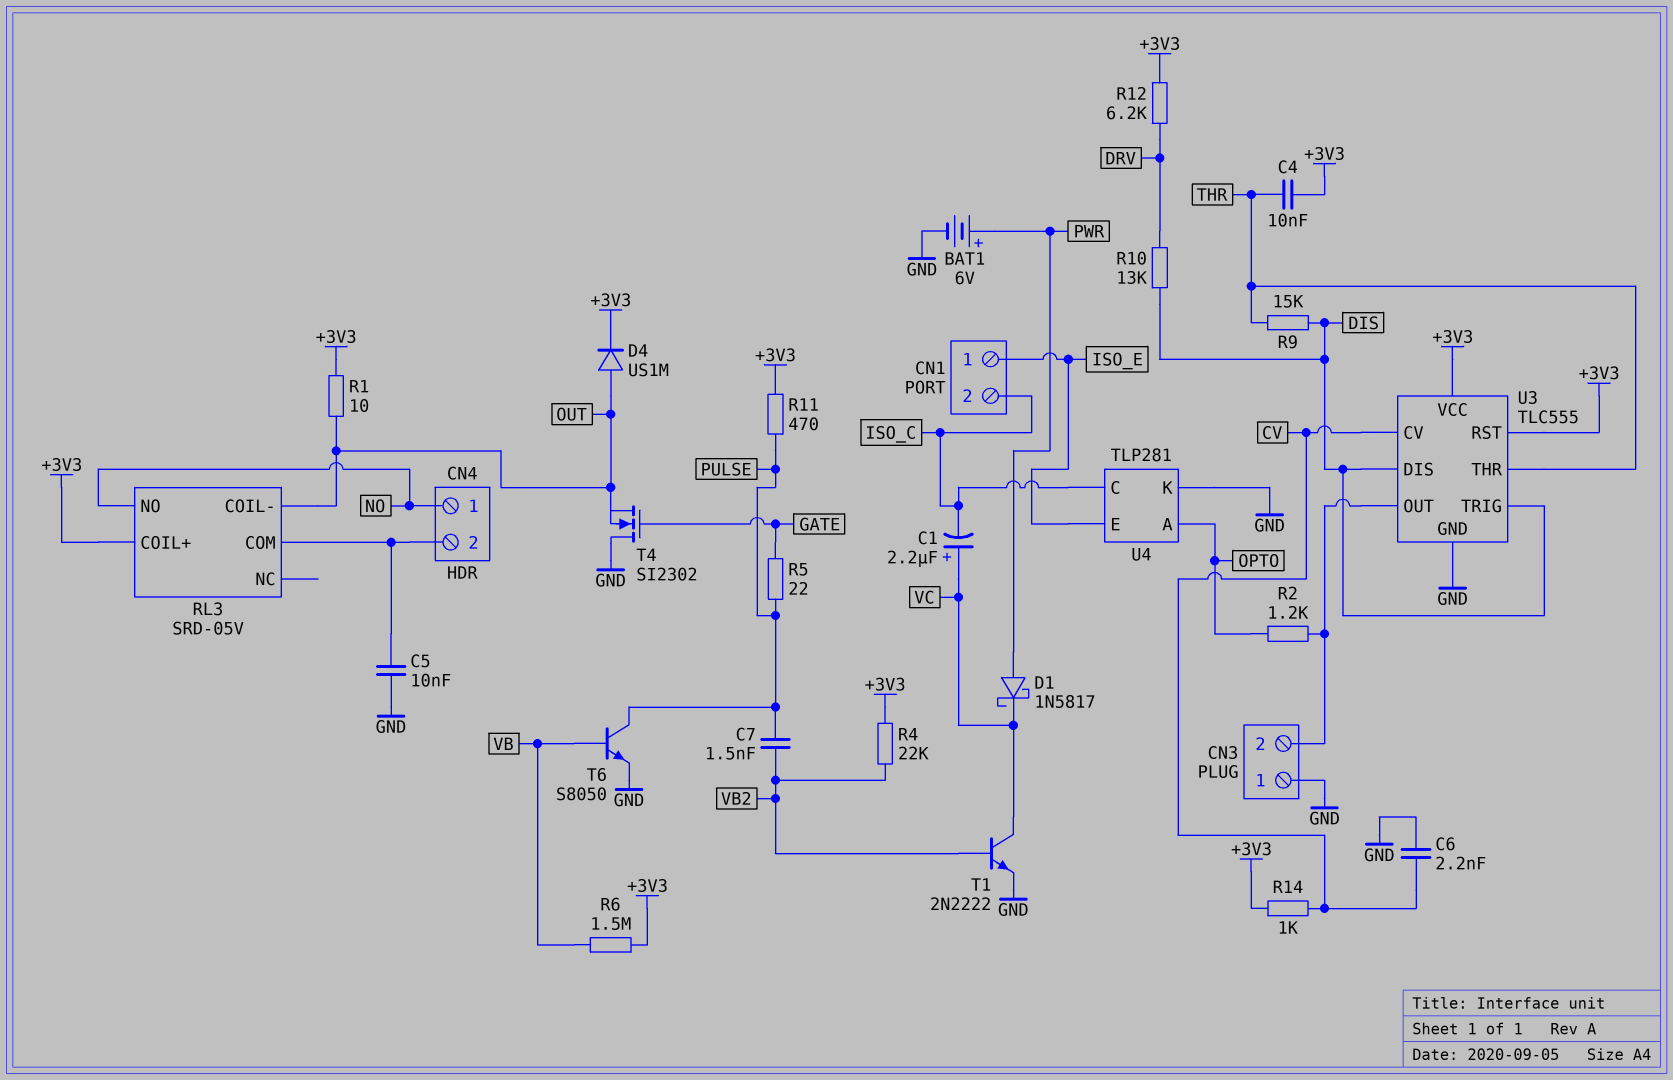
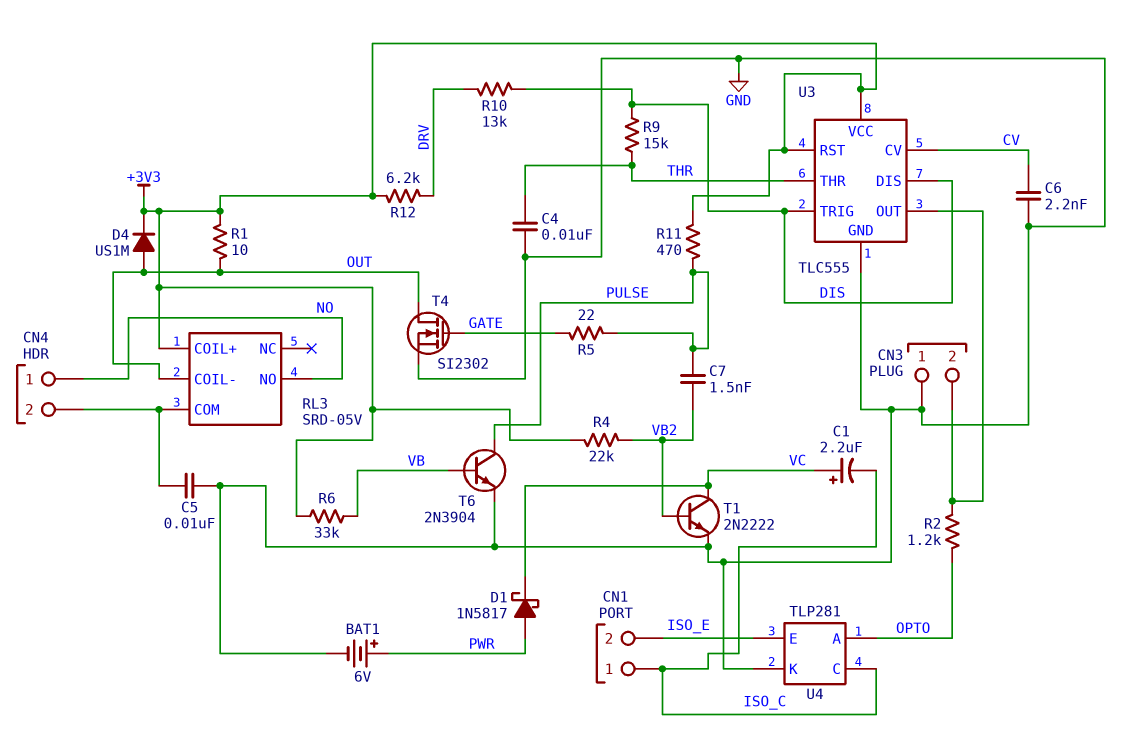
C4: 10nF (+3V3, THR) -> 10nF (GND, THR)
CN1 pin 1: ISO_E -> ISO_C
CN1 pin 2: ISO_C -> ISO_E
R6: 1.5M (+3V3, VB) -> 33k (+3V3, VB)
R14: 1k (+3V3, CV) -> none
T4: NMOS SI2302 (G GATE, D GND, S OUT) -> NMOS SI2302 (G GATE, D OUT, S GND)
T6: NPN S8050 (B VB, C PULSE, E GND) -> NPN 2N3904 (B VB, C PULSE, E GND)

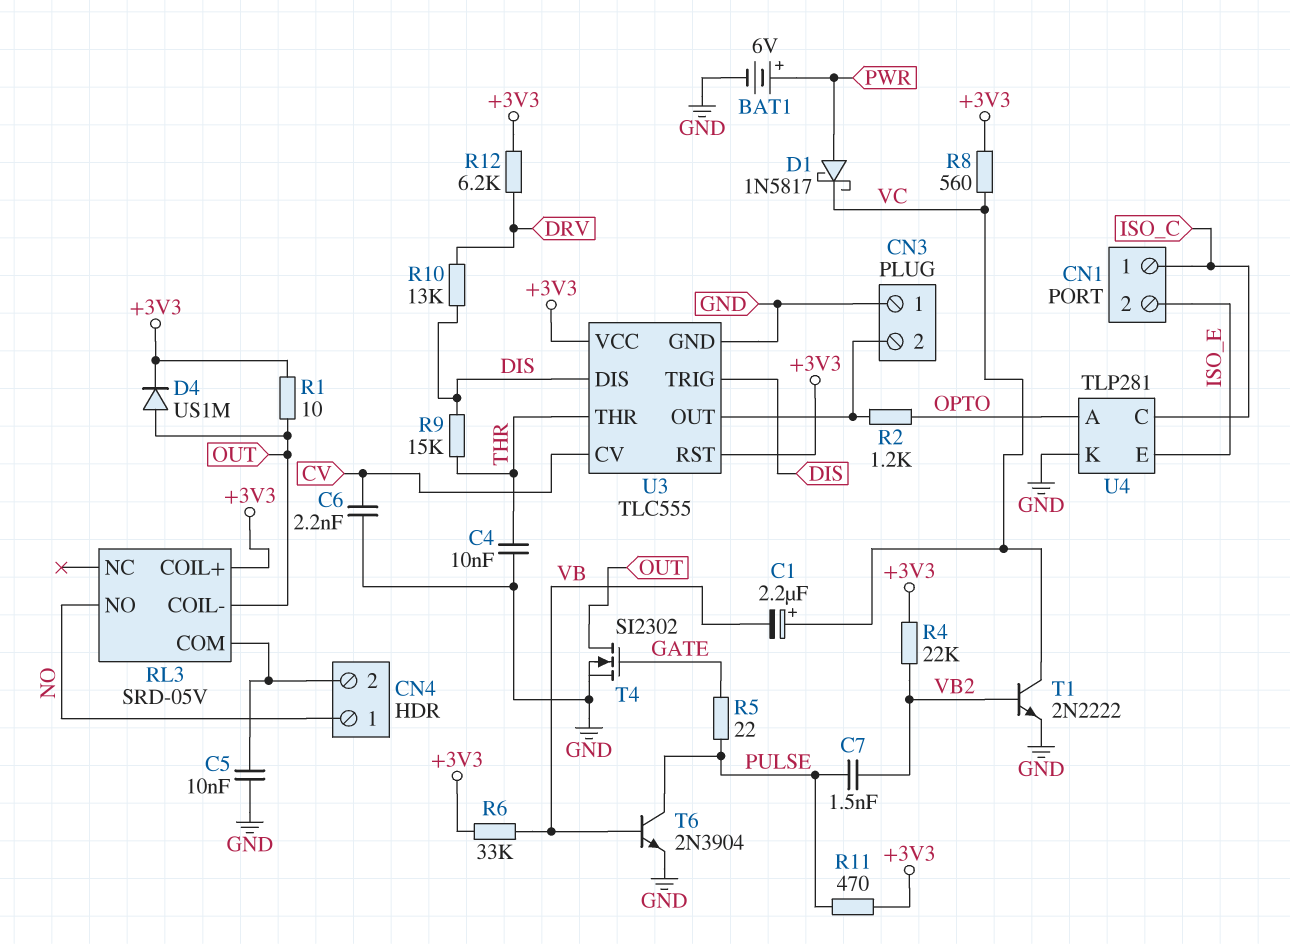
C1: 2.2uF (plus VC, minus ISO_C) -> 2.2uF (plus VC, minus VB)
R8: none -> 560 (+3V3, VC)

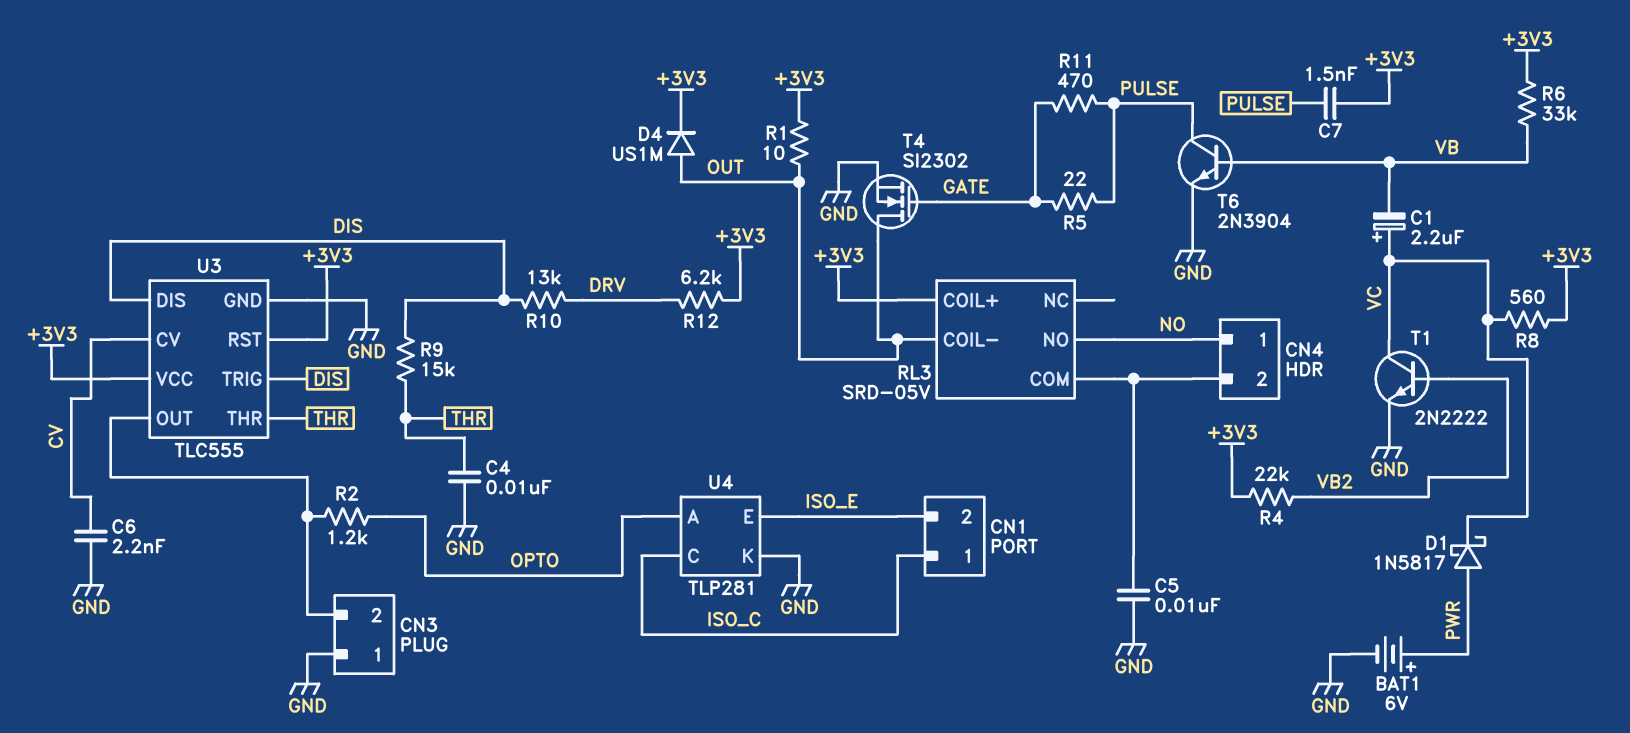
C7: 1.5nF (PULSE, VB2) -> 1.5nF (+3V3, PULSE)
R11: 470 (+3V3, PULSE) -> 470 (GATE, PULSE)

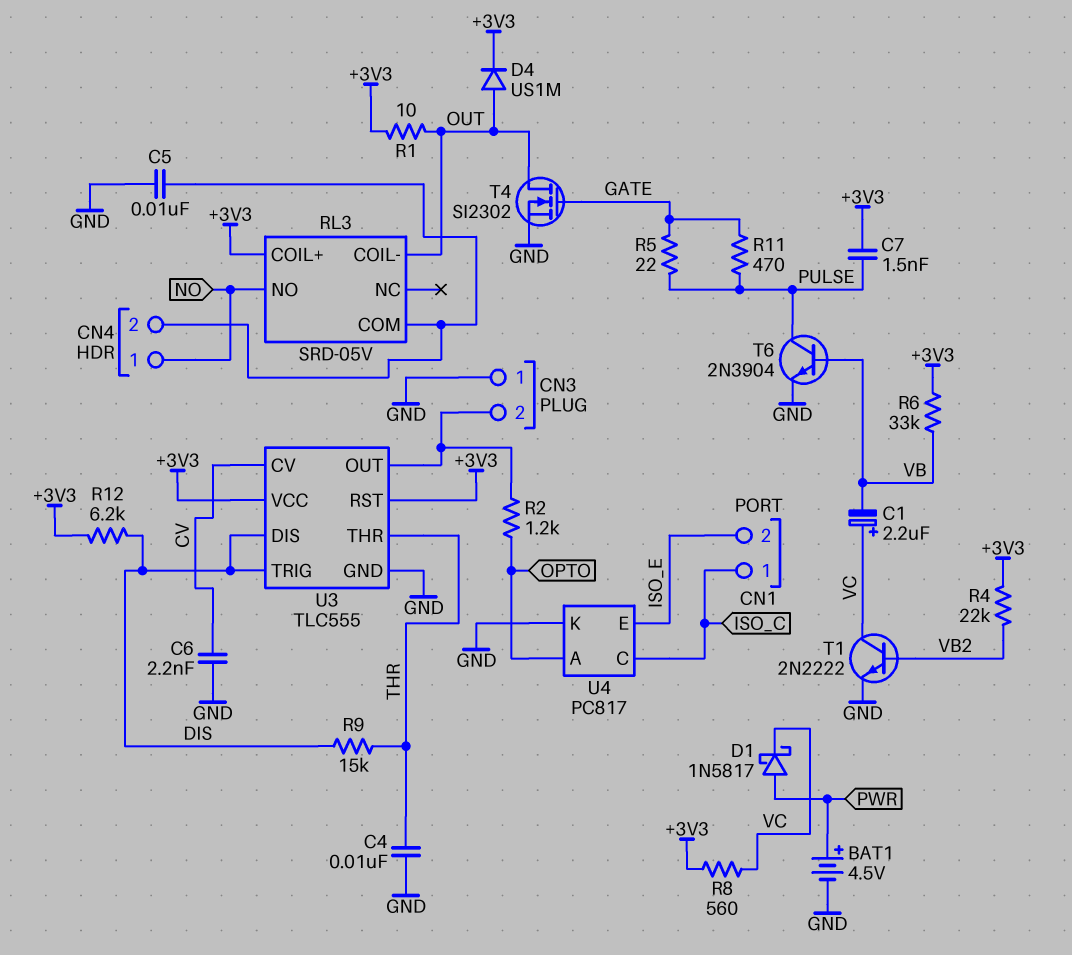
BAT1: 6V (plus PWR, minus GND) -> 4.5V (plus PWR, minus GND)
R10: 13k (DIS, DRV) -> none
R12: 6.2k (+3V3, DRV) -> 6.2k (+3V3, DIS)
U4: TLP281 -> PC817

